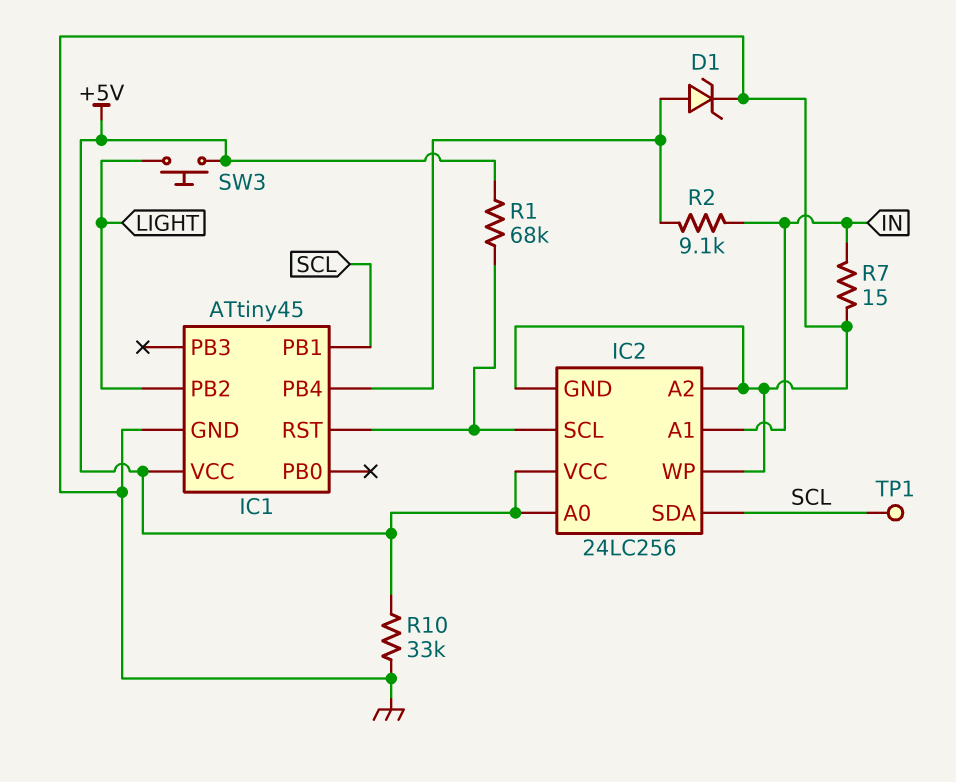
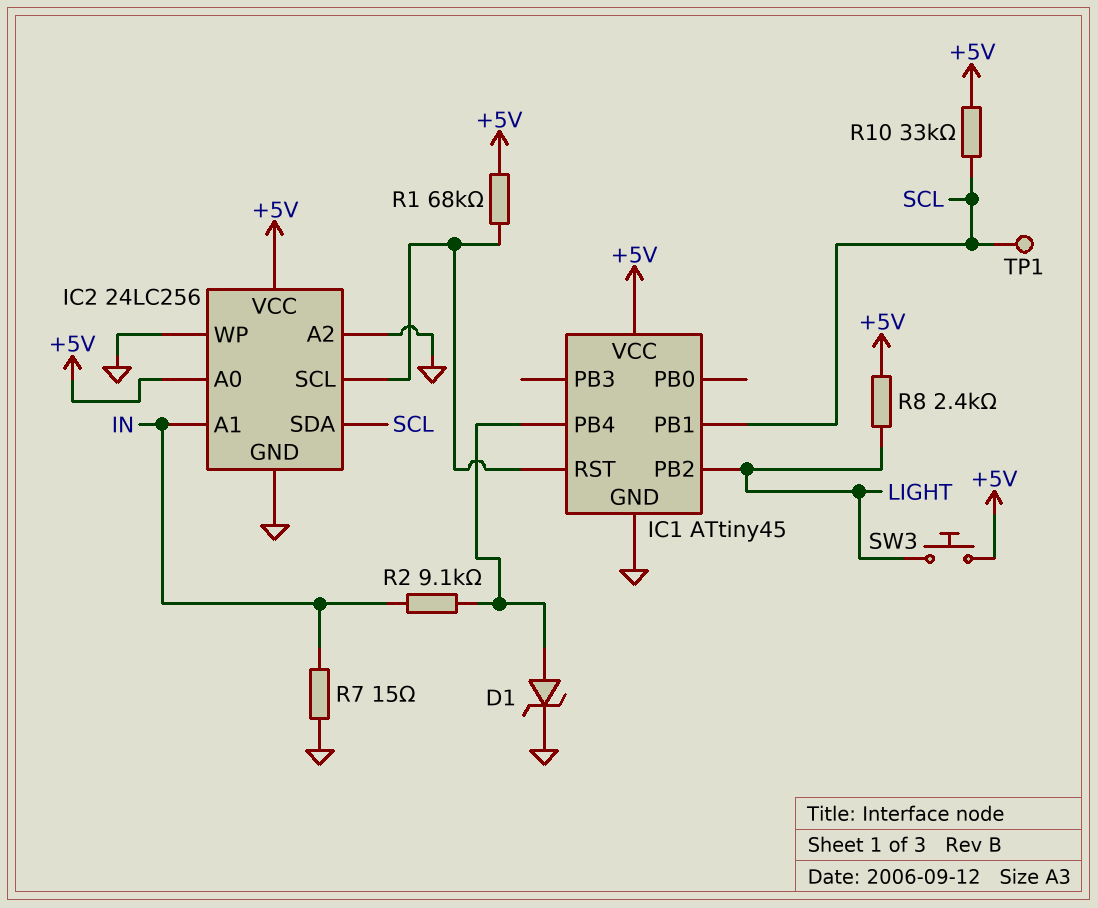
R8: none -> 2.4k (+5V, LIGHT)
R10: 33k (+5V, GND) -> 33k (+5V, SCL)

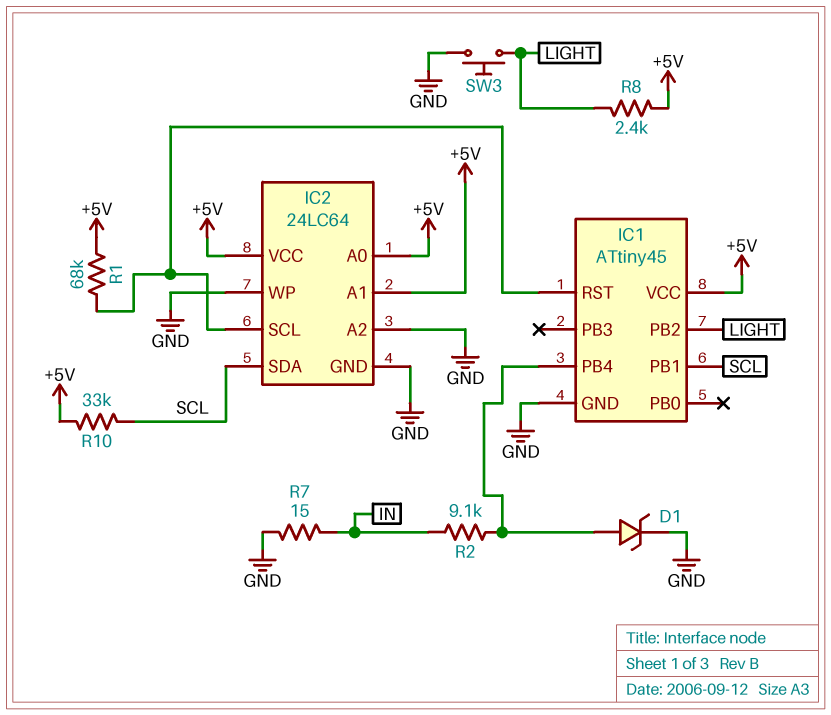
IC2: 24LC256 -> 24LC64
IC2 pin A1: IN -> +5V
SW3: button (+5V, LIGHT) -> button (GND, LIGHT)
TP1: test point (SCL) -> none

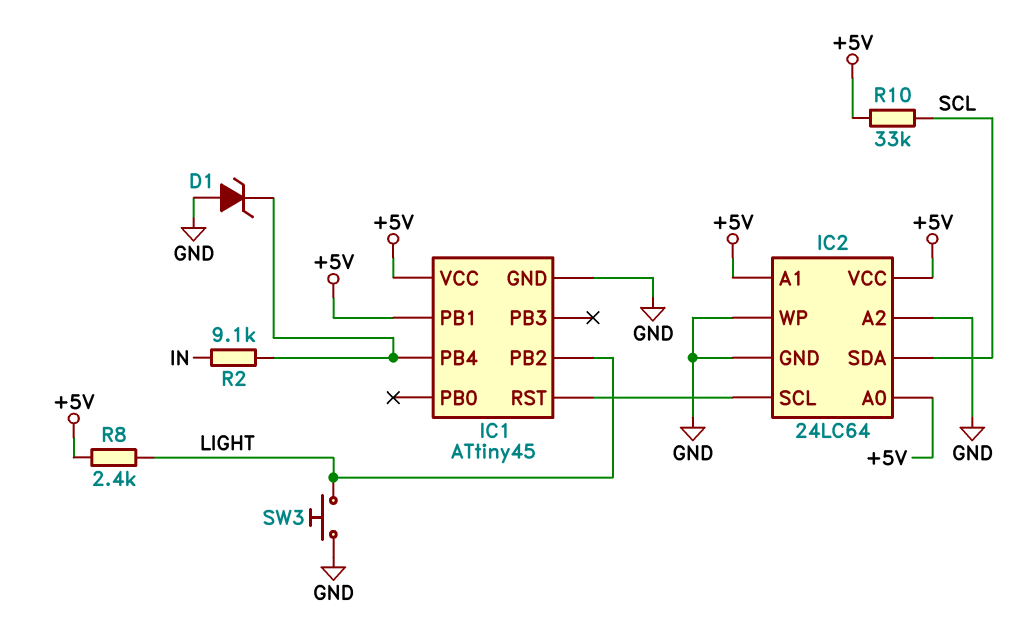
D1: zener (A IC1/PB4, K GND) -> zener (A GND, K IC1/PB4)
IC1 pin PB1: SCL -> +5V
R1: 68k (+5V, IC1/RST) -> none
R7: 15 (GND, IN) -> none

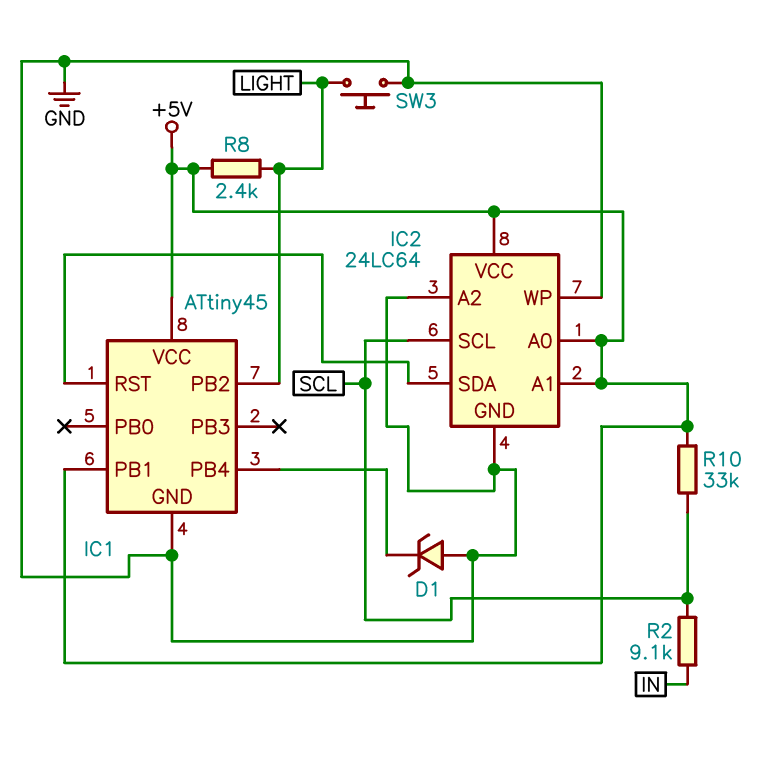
IC2 pin SCL: IC1/RST -> SCL
IC2 pin SDA: SCL -> IC1/RST
R2: 9.1k (IC1/PB4, IN) -> 9.1k (IN, SCL)

